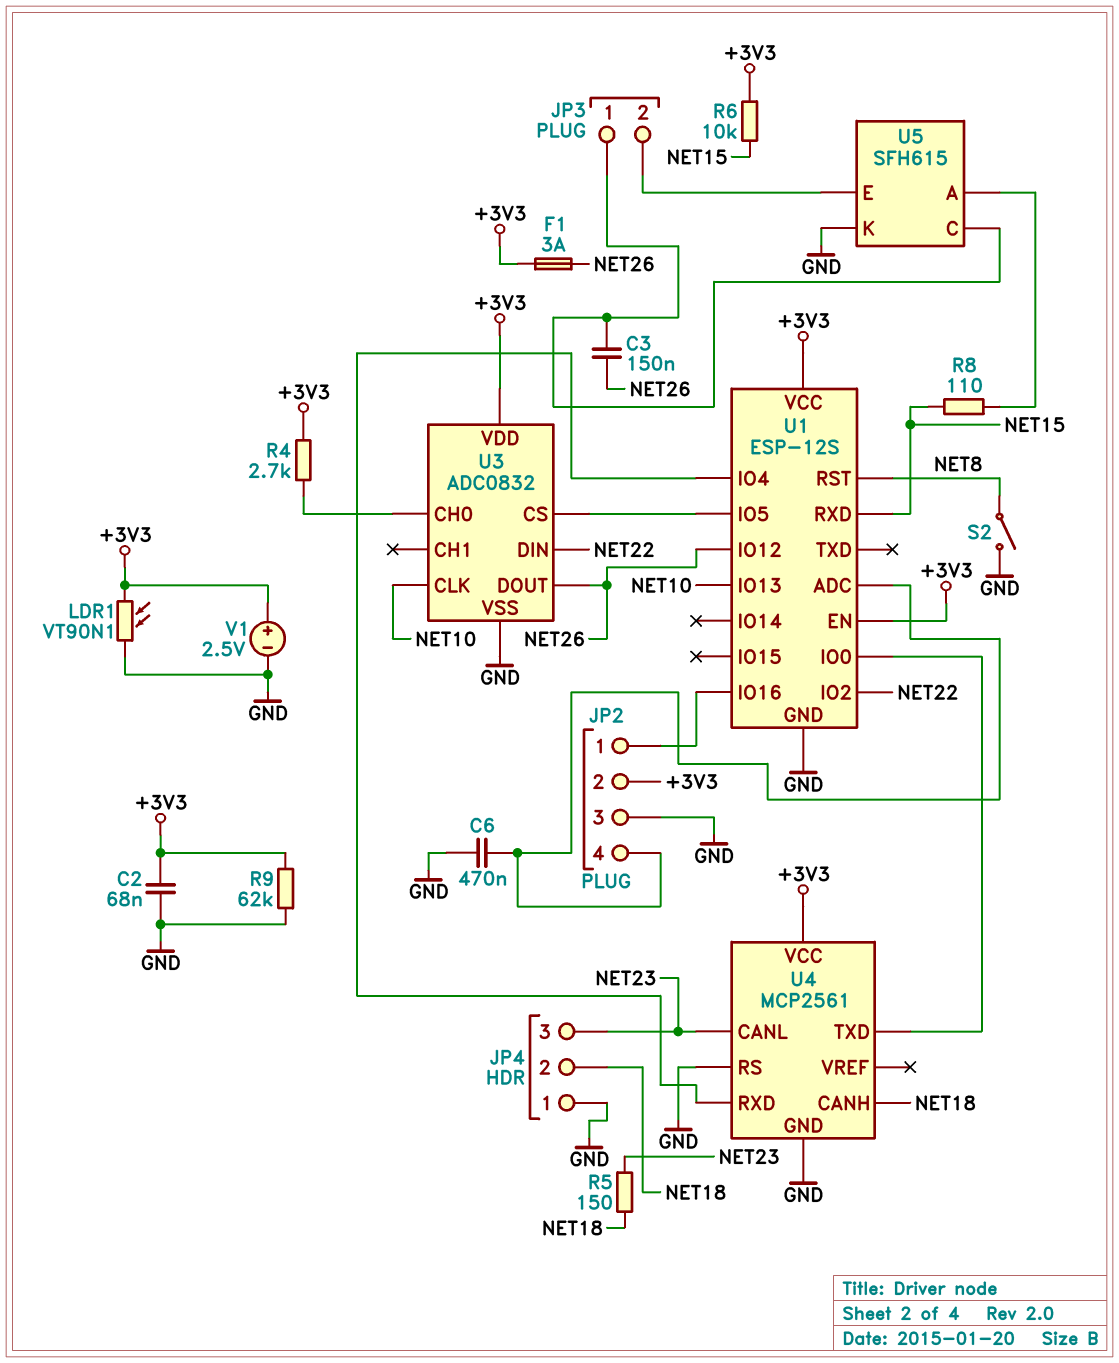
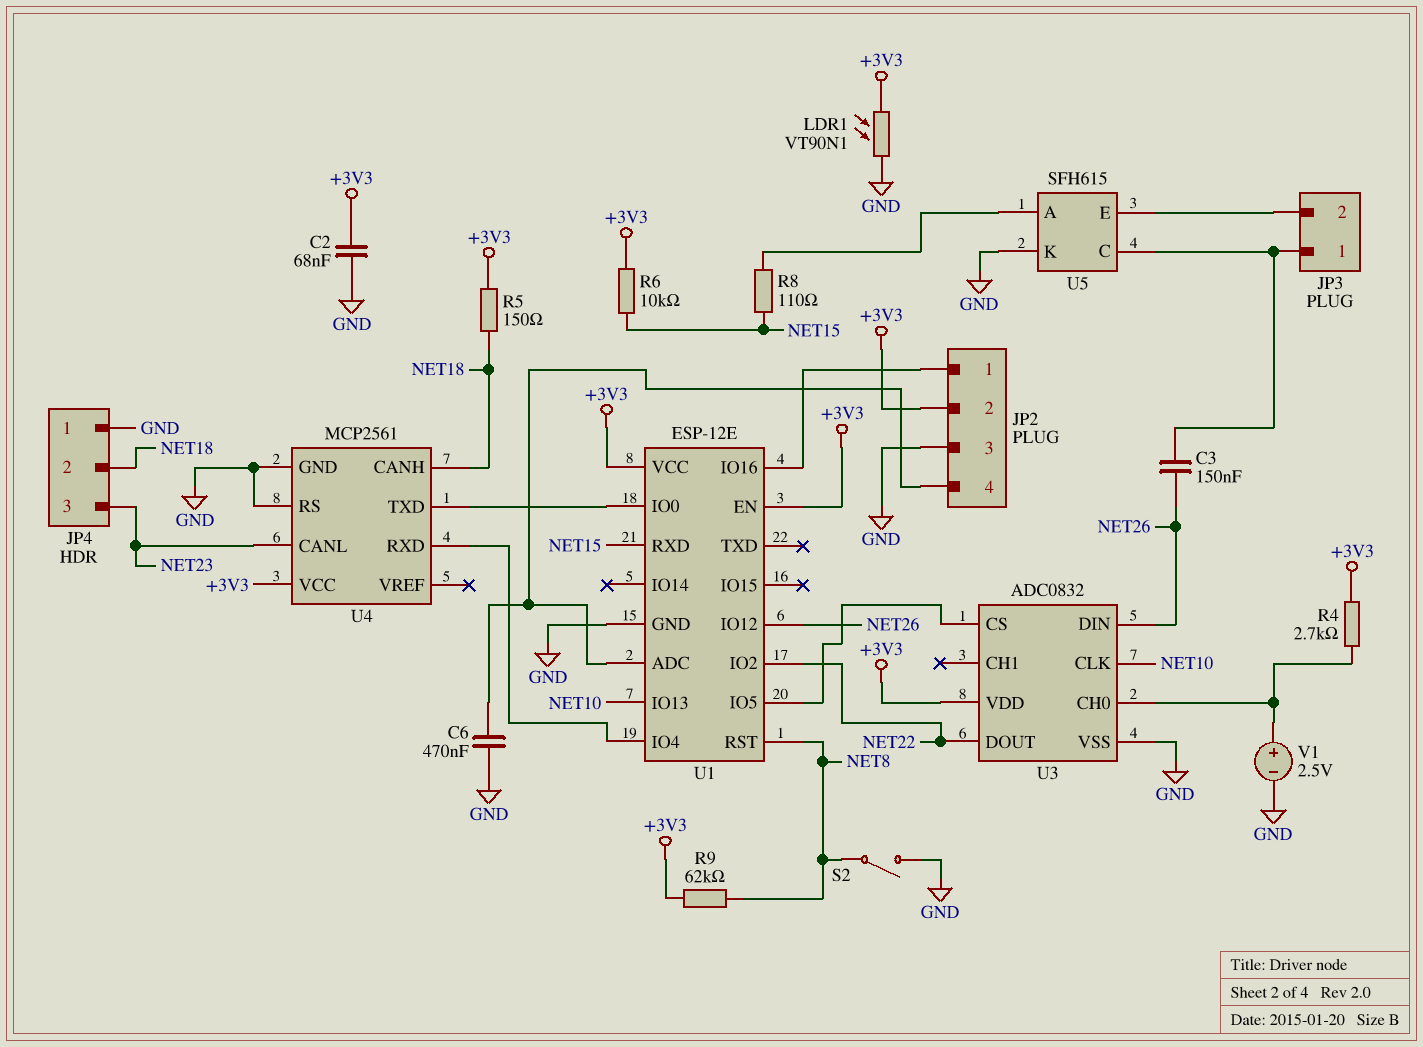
F1: 3A (+3V3, NET26) -> none
R5: 150 (NET18, NET23) -> 150 (+3V3, NET18)
R9: 62k (+3V3, GND) -> 62k (+3V3, NET8)
U1: ESP-12S -> ESP-12E
U3 pin DIN: NET22 -> NET26
U3 pin DOUT: NET26 -> NET22
V1: 2.5V (plus +3V3, minus GND) -> 2.5V (plus U3/CH0, minus GND)

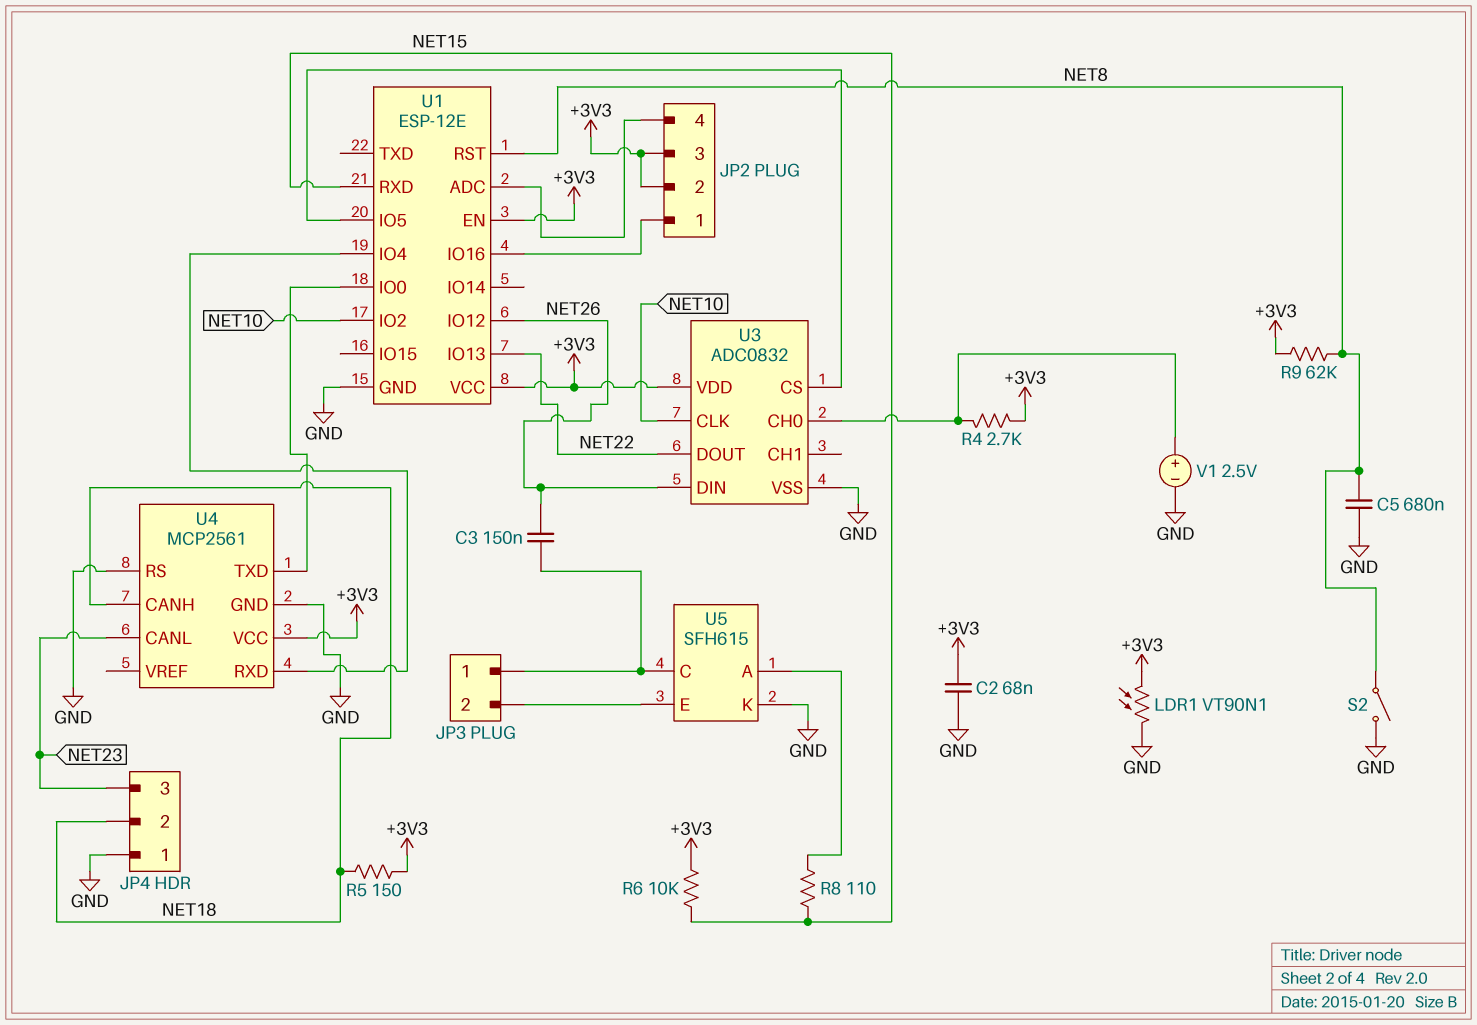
C5: none -> 680nF (GND, NET8)
C6: 470nF (GND, JP2/4) -> none
JP2 pin 3: GND -> +3V3
U1 pin IO2: NET22 -> NET10
U1 pin IO13: NET10 -> NET22

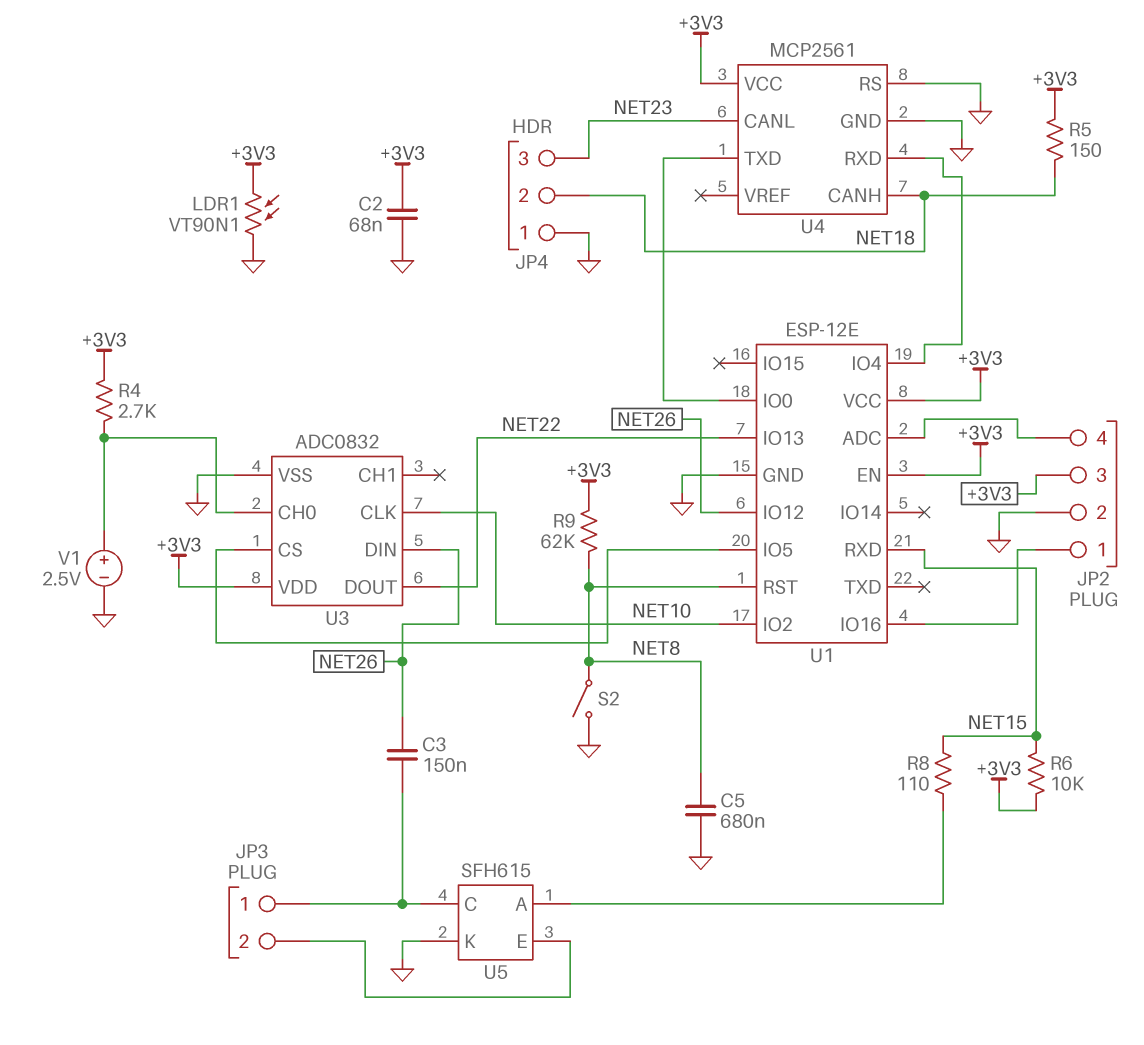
JP2 pin 2: +3V3 -> GND

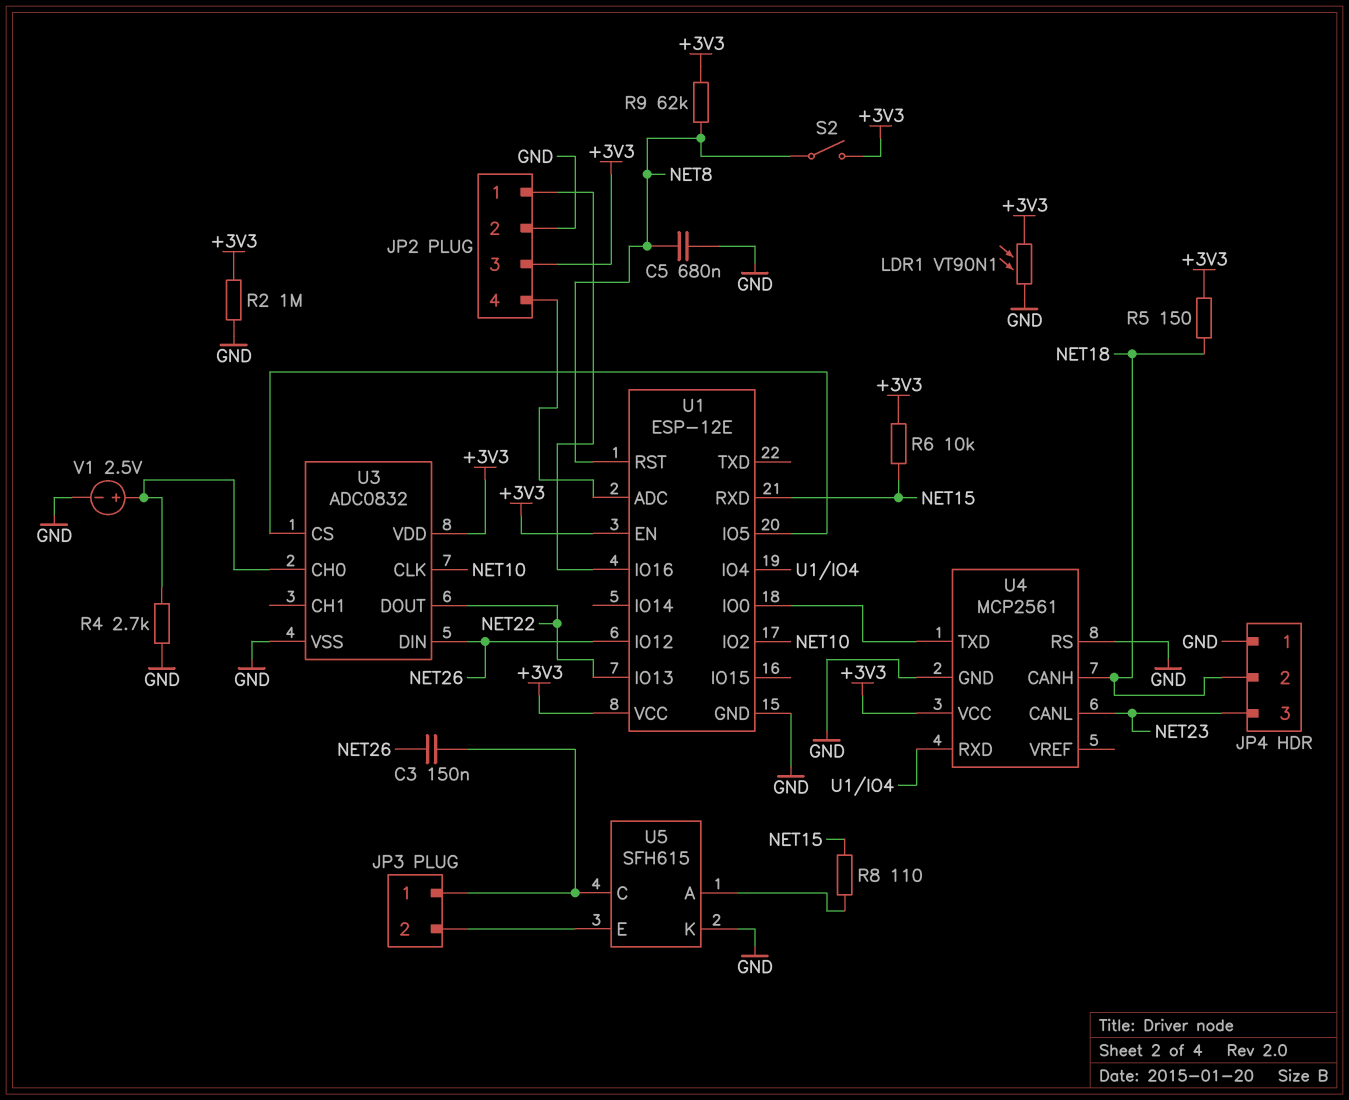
C2: 68nF (+3V3, GND) -> none
R2: none -> 1M (+3V3, GND)
R4: 2.7k (+3V3, U3/CH0) -> 2.7k (GND, U3/CH0)
S2: switch (GND, NET8) -> switch (+3V3, NET8)

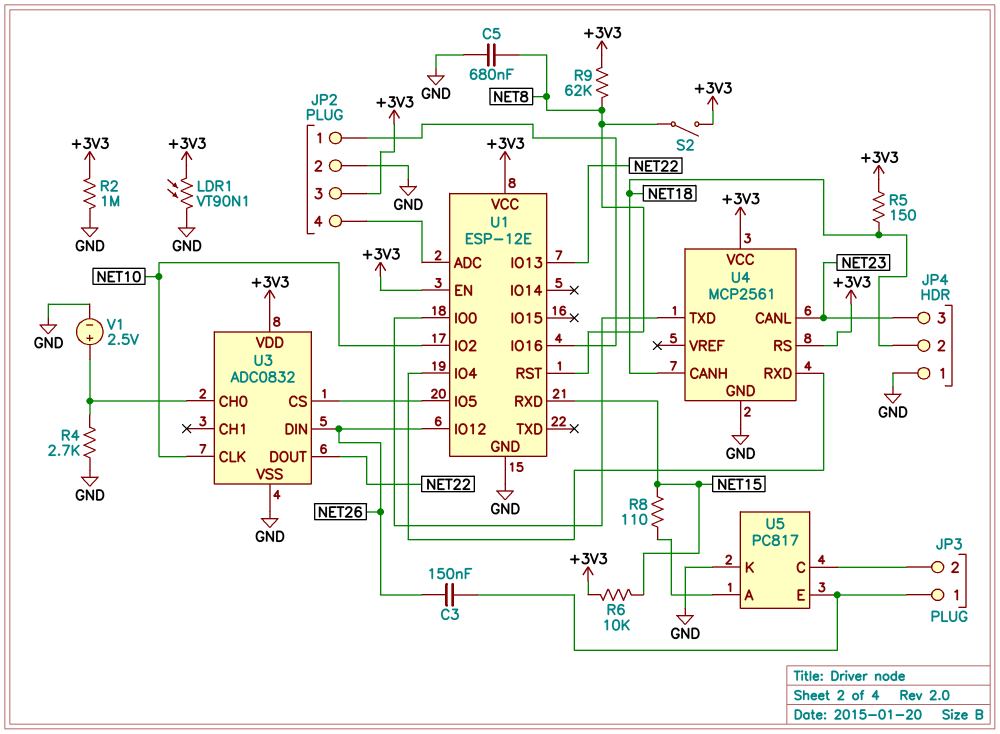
U4 pin RS: GND -> +3V3
U5: SFH615 -> PC817
U5 pin C: JP3/1 -> JP3/2
U5 pin E: JP3/2 -> JP3/1

